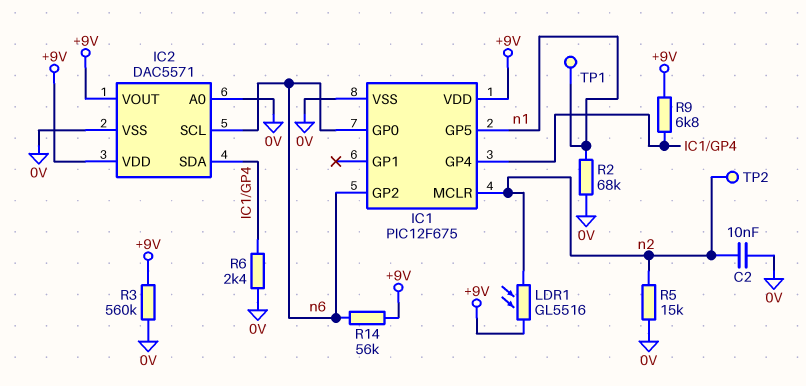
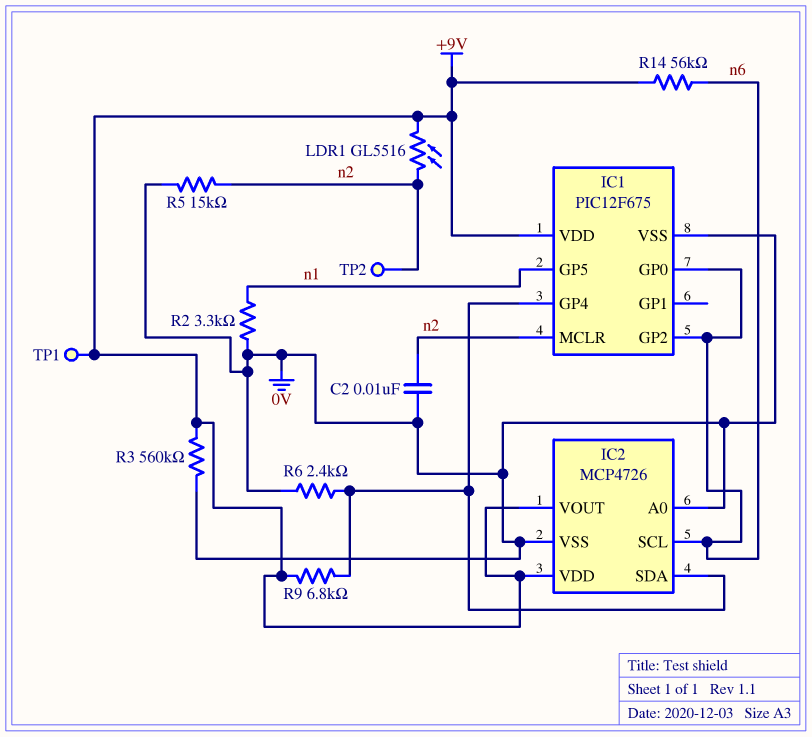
IC2: DAC5571 -> MCP4726
R2: 68k (0V, n1) -> 3.3k (0V, n1)
TP1: test point (n1) -> test point (+9V)

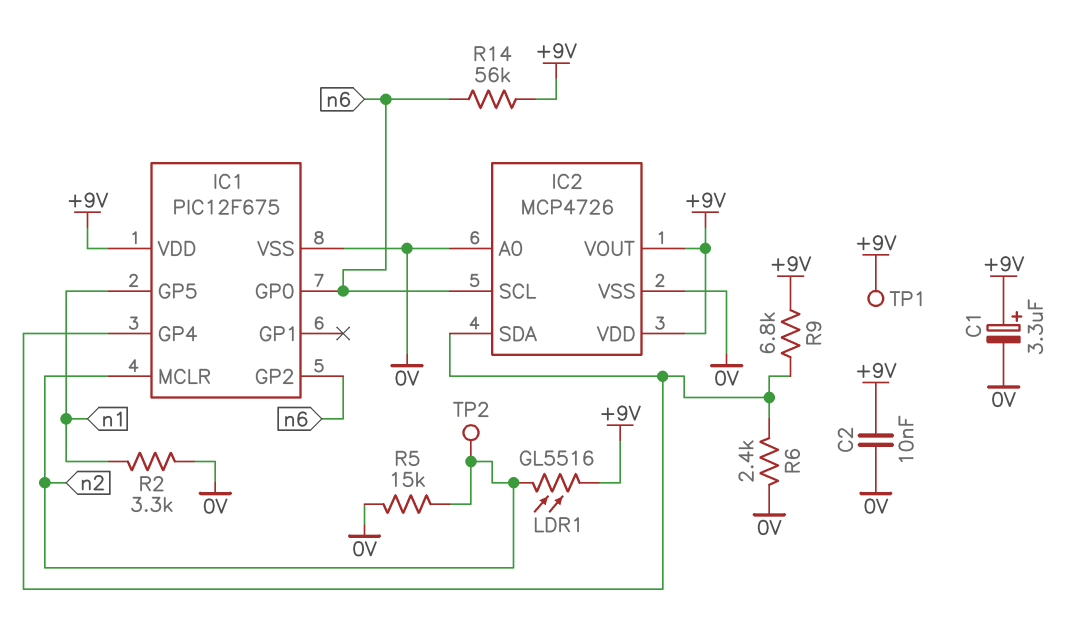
C1: none -> 3.3uF (plus +9V, minus 0V)
C2: 10nF (0V, n2) -> 10nF (+9V, 0V)
R3: 560k (+9V, 0V) -> none

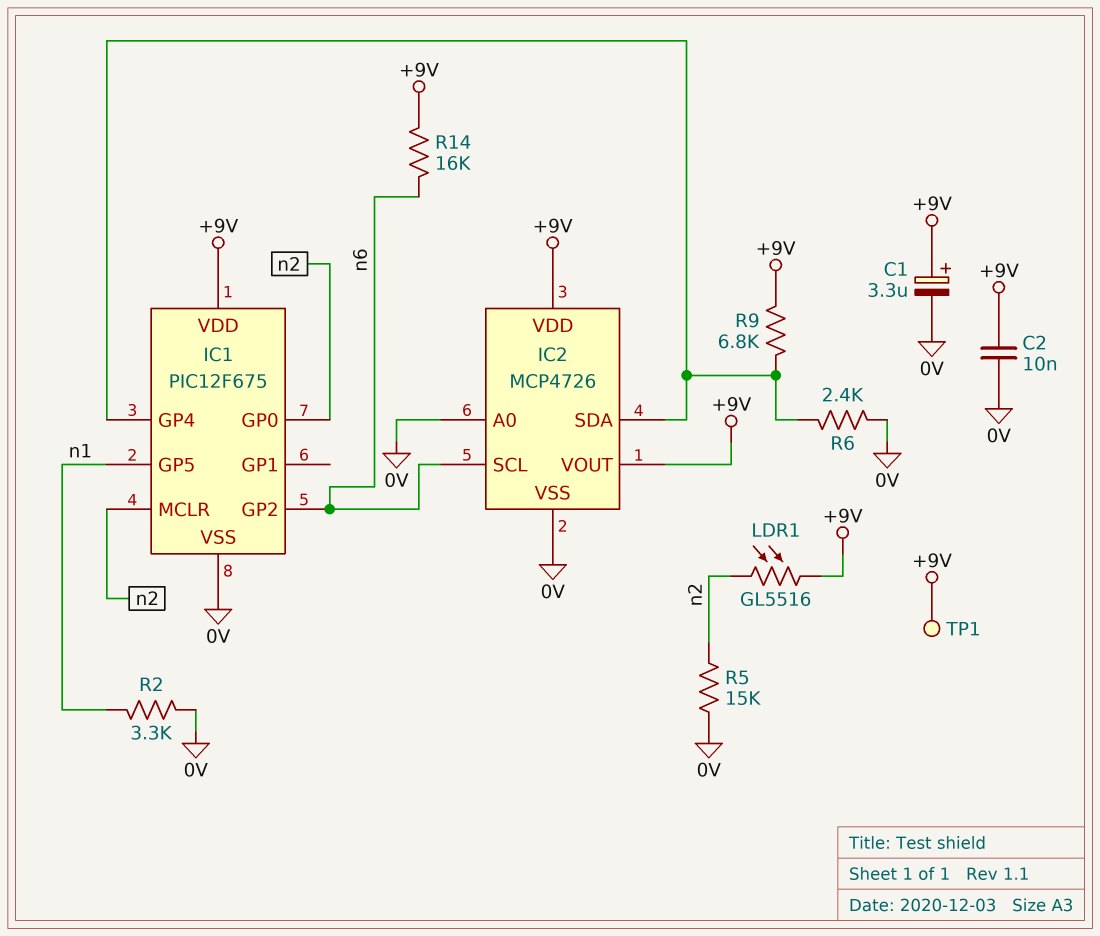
IC1 pin GP0: n6 -> n2
R14: 56k (+9V, n6) -> 16k (+9V, n6)
TP2: test point (n2) -> none

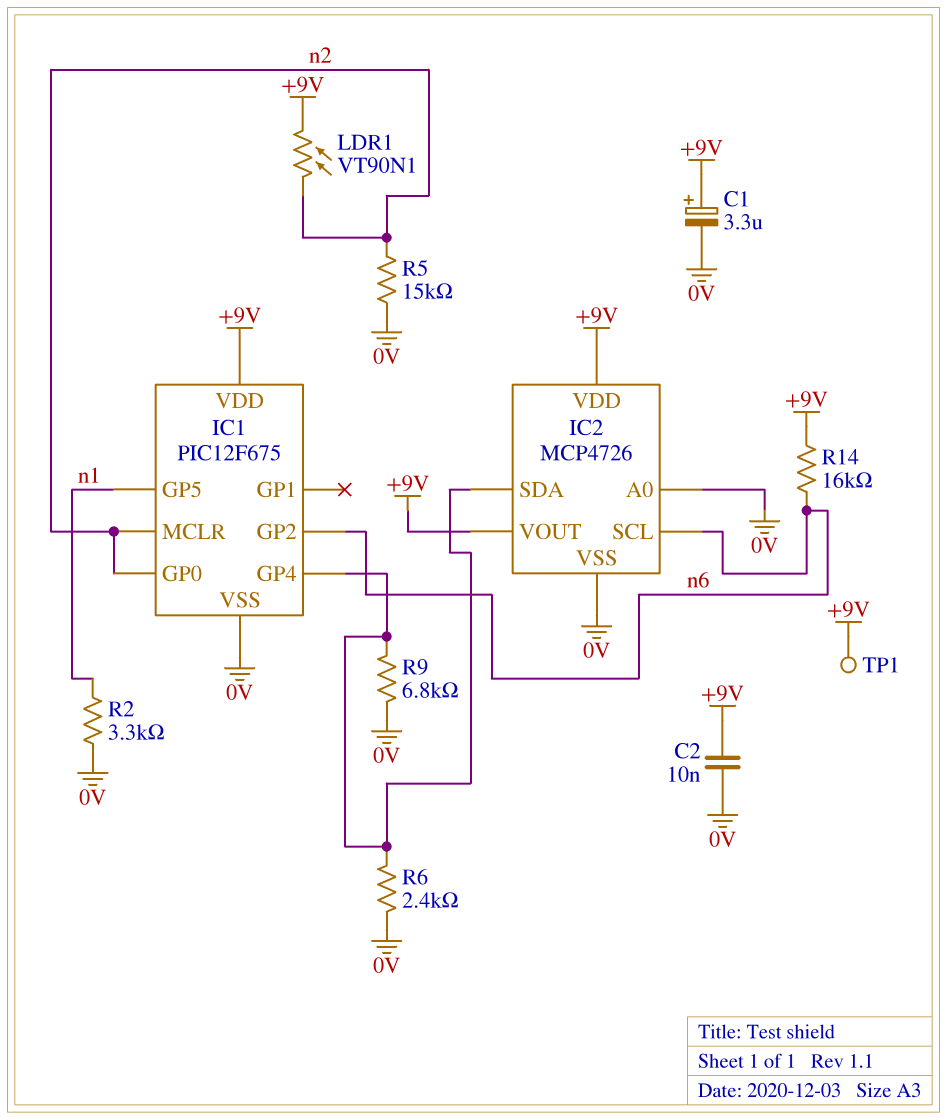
LDR1: GL5516 (+9V, n2) -> VT90N1 (+9V, n2)
R9: 6.8k (+9V, IC1/GP4) -> 6.8k (0V, IC1/GP4)

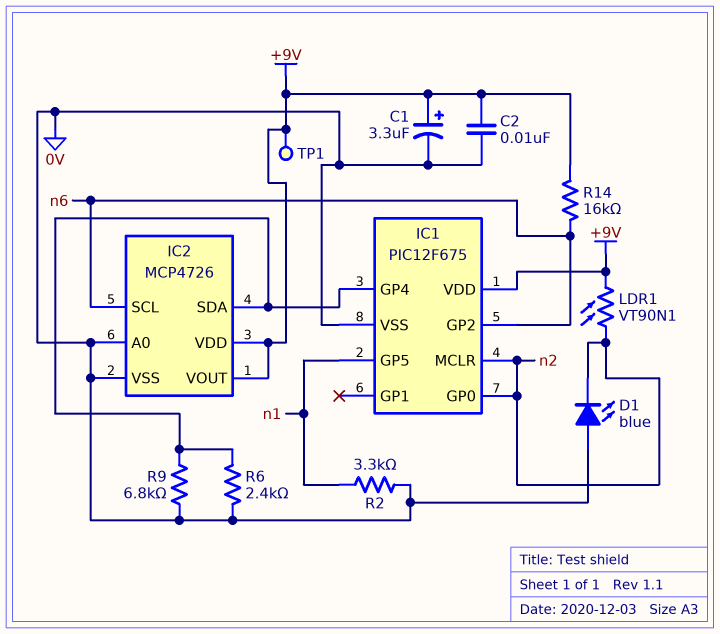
D1: none -> LED blue (A 0V, K n2)
R5: 15k (0V, n2) -> none

